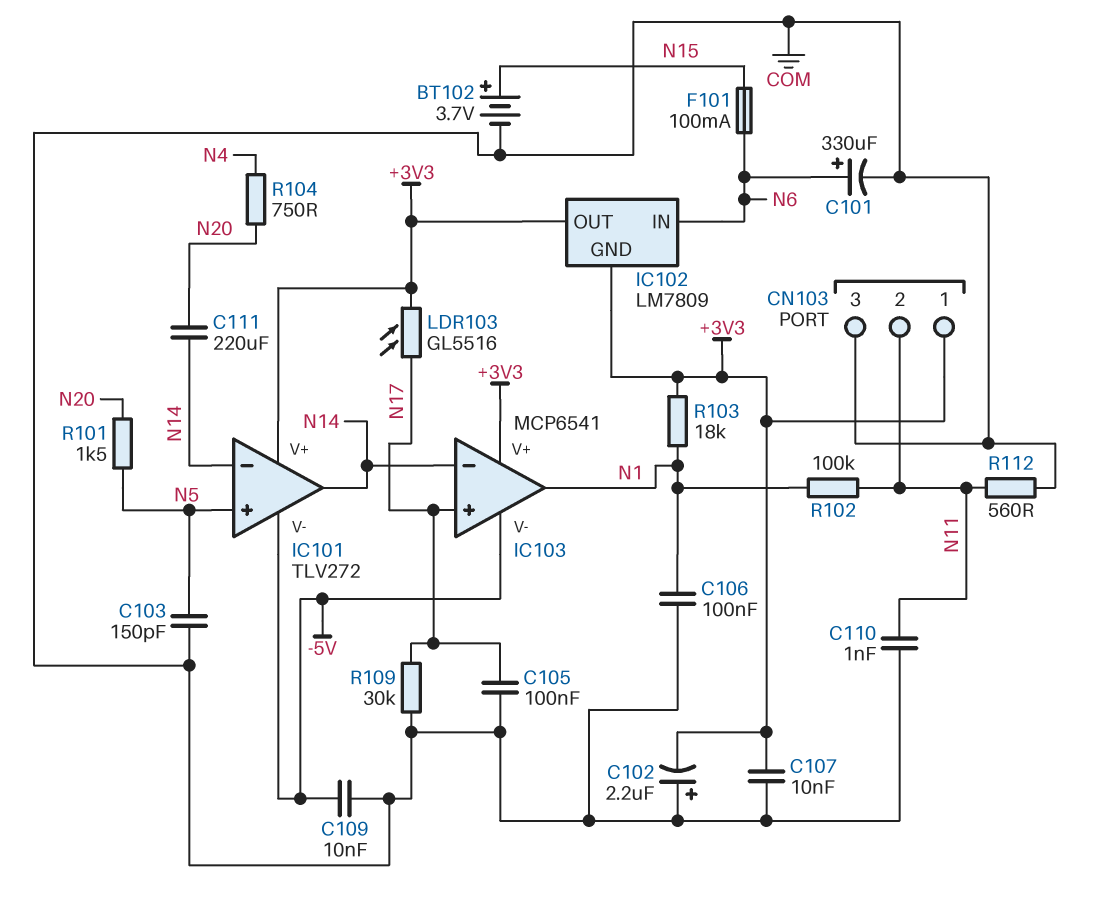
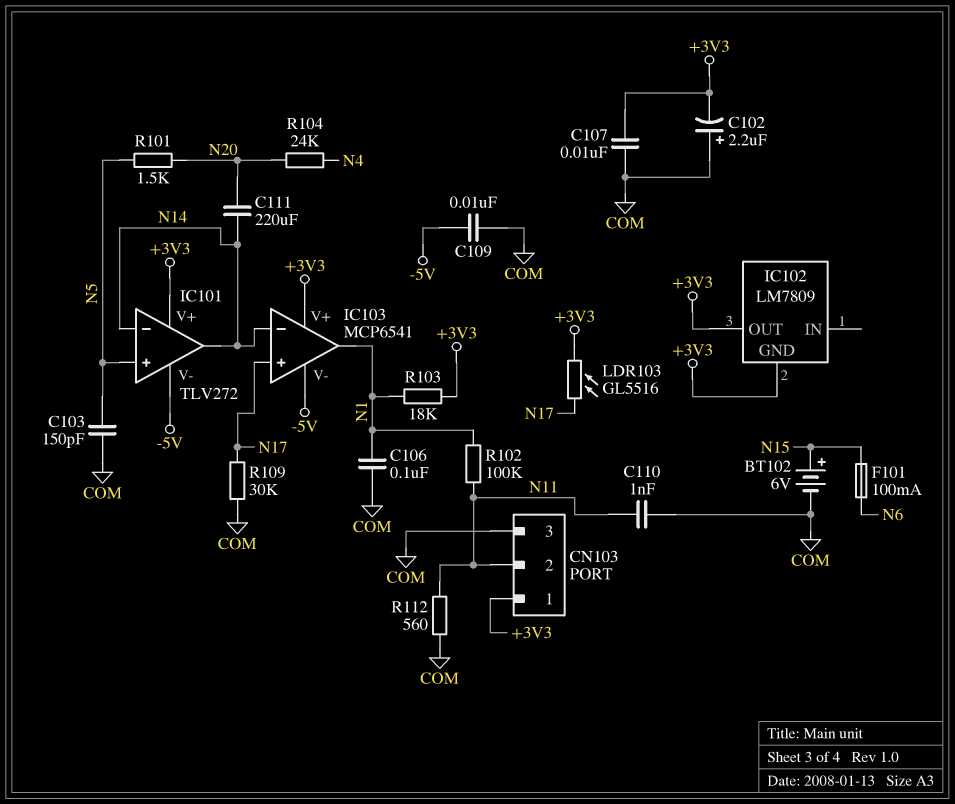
BT102: 3.7V (plus N15, minus COM) -> 6V (plus N15, minus COM)
C101: 330uF (plus N6, minus COM) -> none
C105: 100nF (COM, N17) -> none
IC102 pin IN: N6 -> none
R104: 750 (N4, N20) -> 24k (N4, N20)

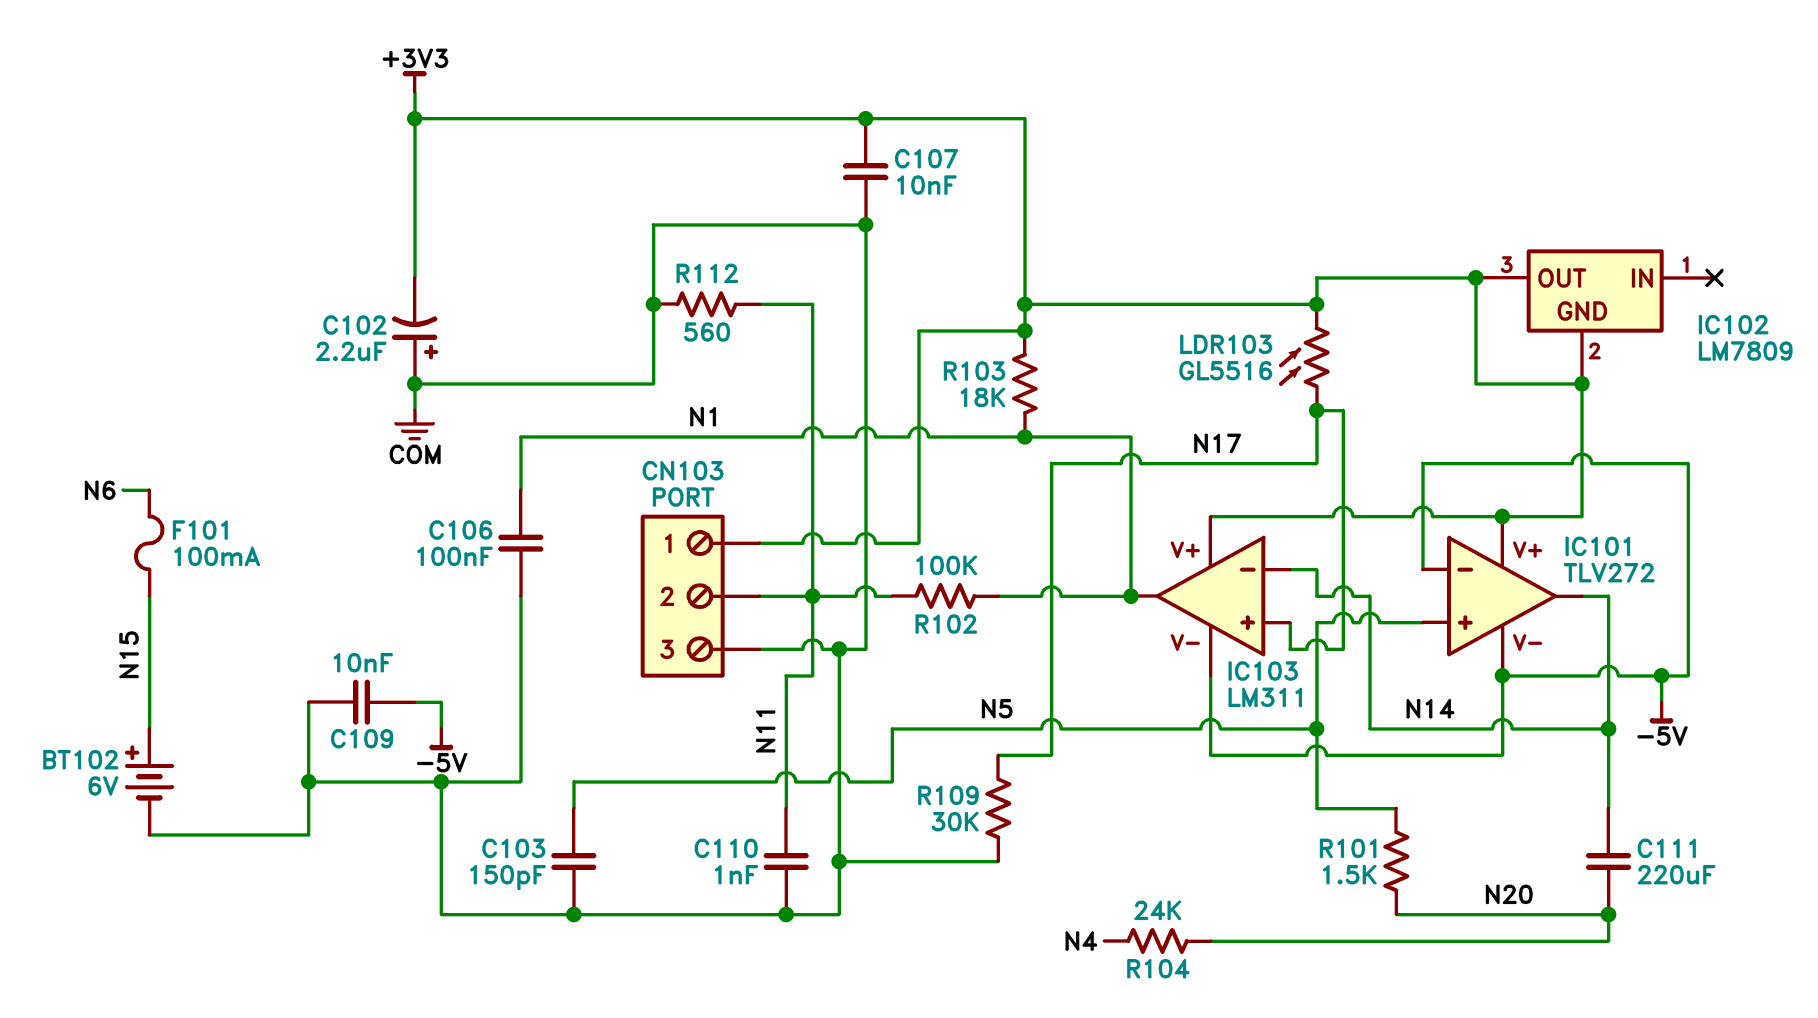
IC101 pin in-: N14 -> -5V
IC103: MCP6541 -> LM311

